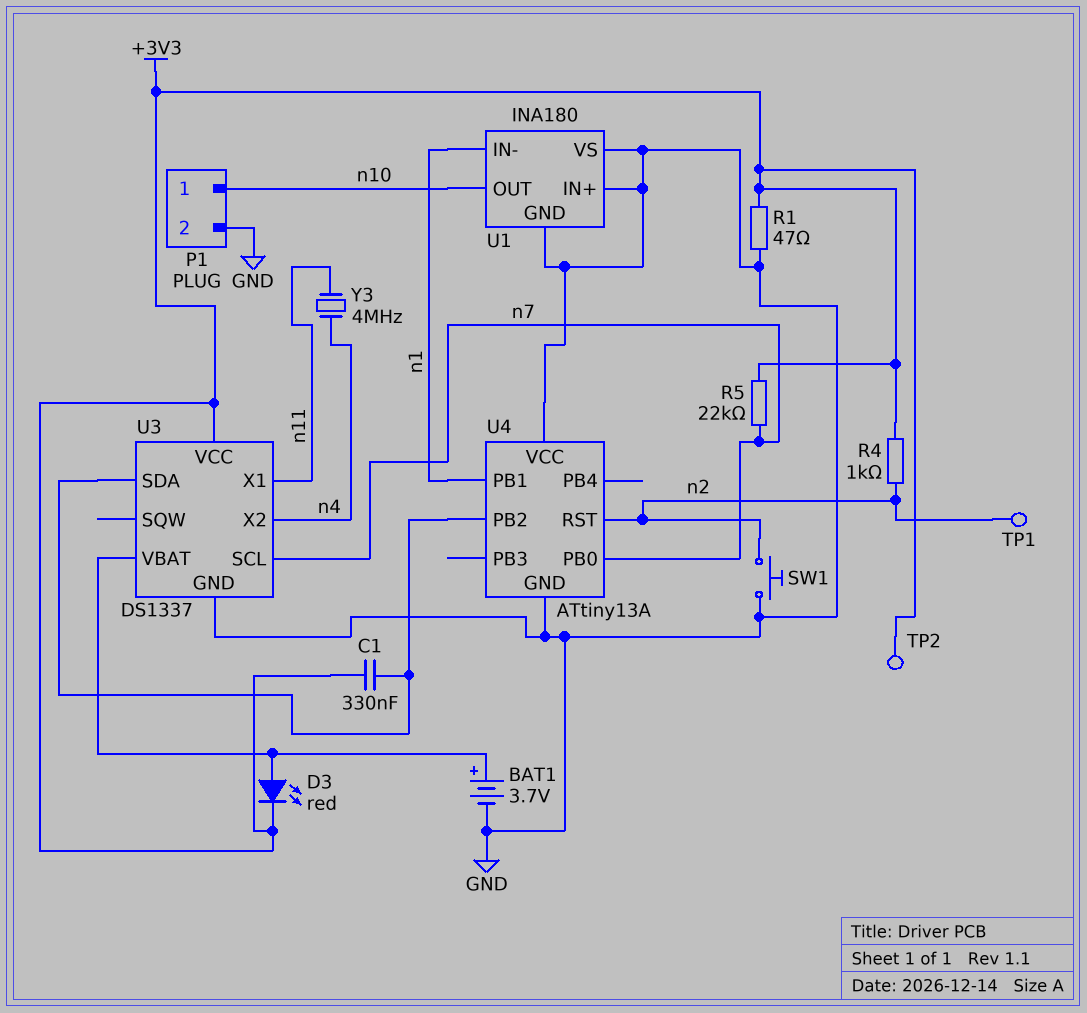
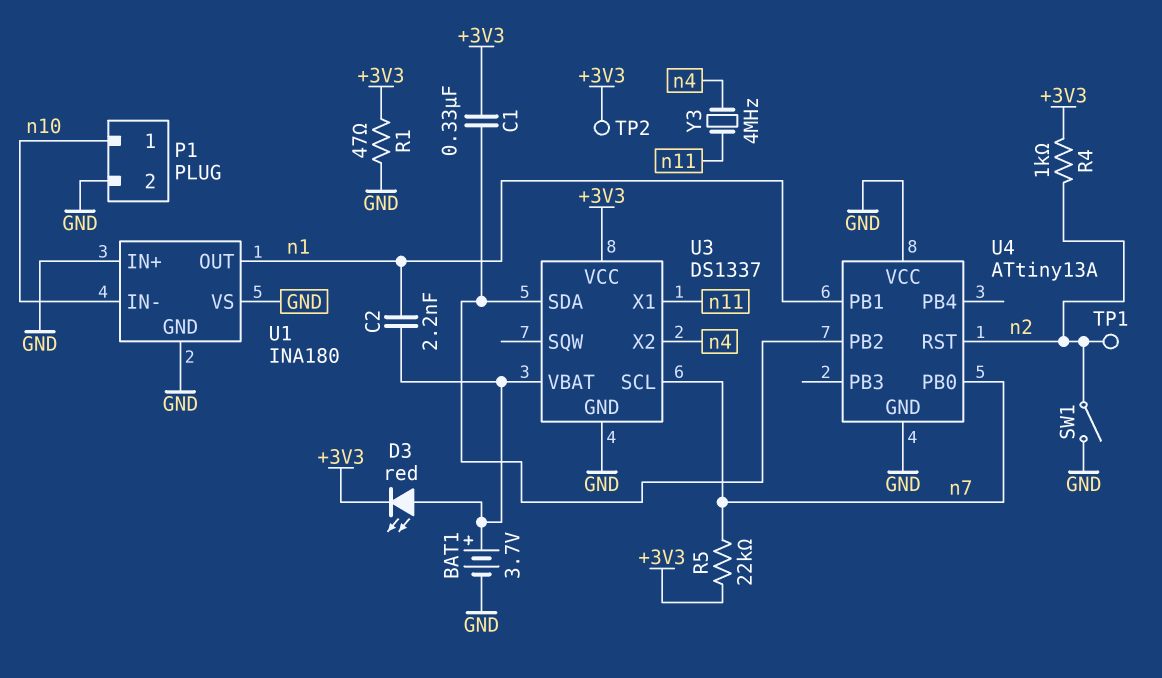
C2: none -> 2.2nF (U3/VBAT, n1)
SW1: button (GND, n2) -> switch (GND, n2)
U1 pin IN-: n1 -> n10
U1 pin OUT: n10 -> n1

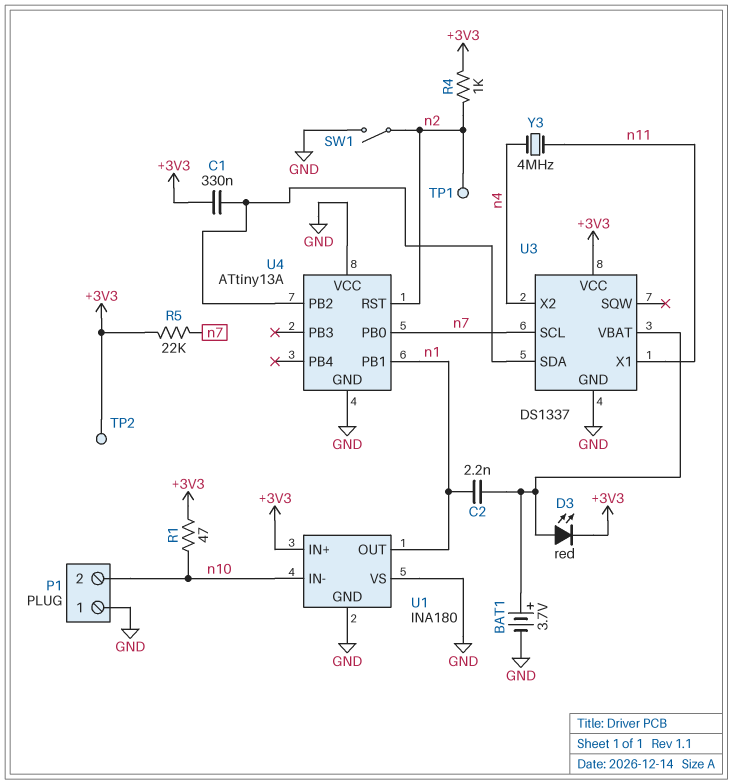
P1 pin 1: n10 -> GND
P1 pin 2: GND -> n10
R1: 47 (+3V3, GND) -> 47 (+3V3, n10)
U1 pin IN+: GND -> +3V3

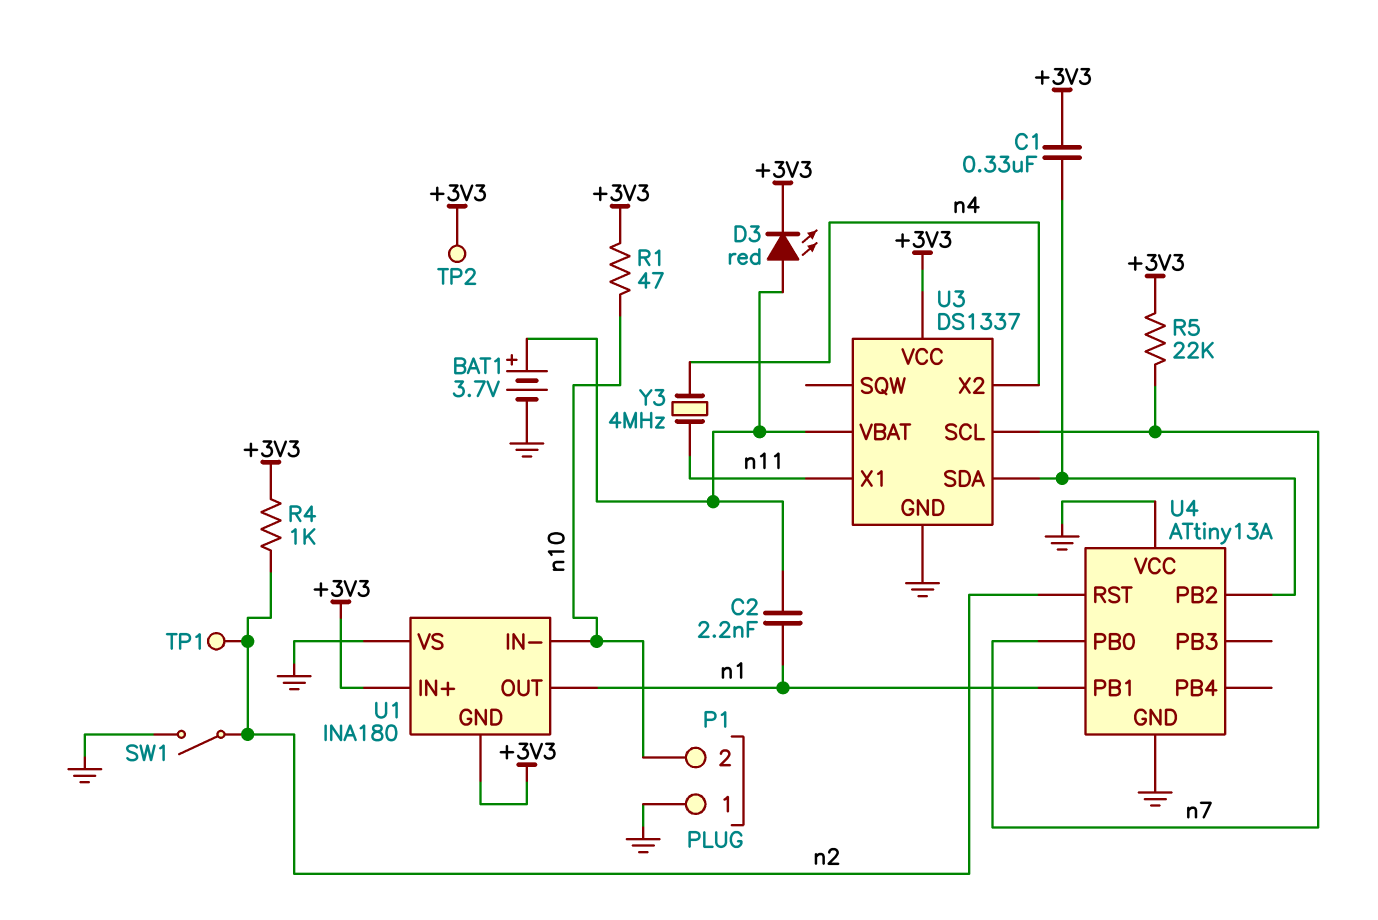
U1 pin GND: GND -> +3V3

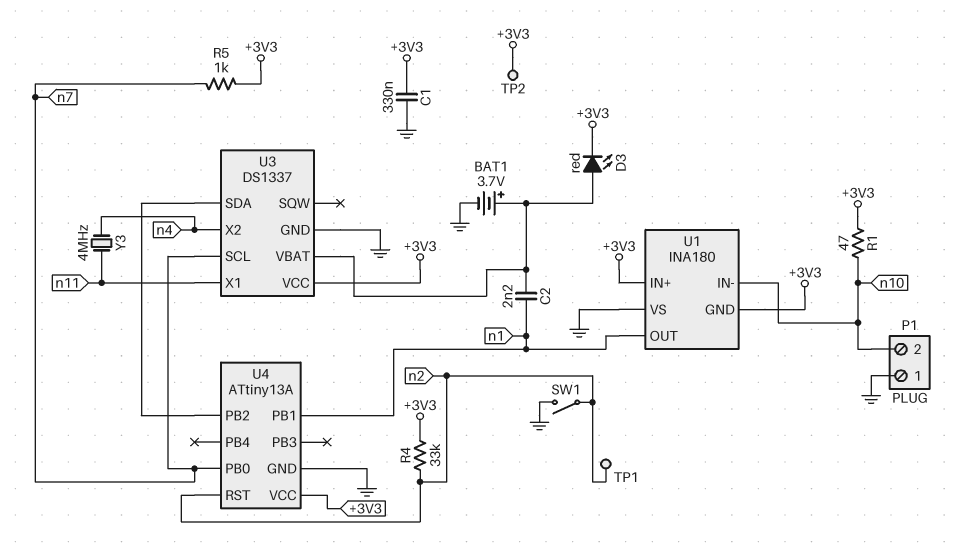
C1: 330nF (+3V3, U3/SDA) -> 330nF (+3V3, GND)
R4: 1k (+3V3, n2) -> 33k (+3V3, n2)
R5: 22k (+3V3, n7) -> 1k (+3V3, n7)
U4 pin VCC: GND -> +3V3

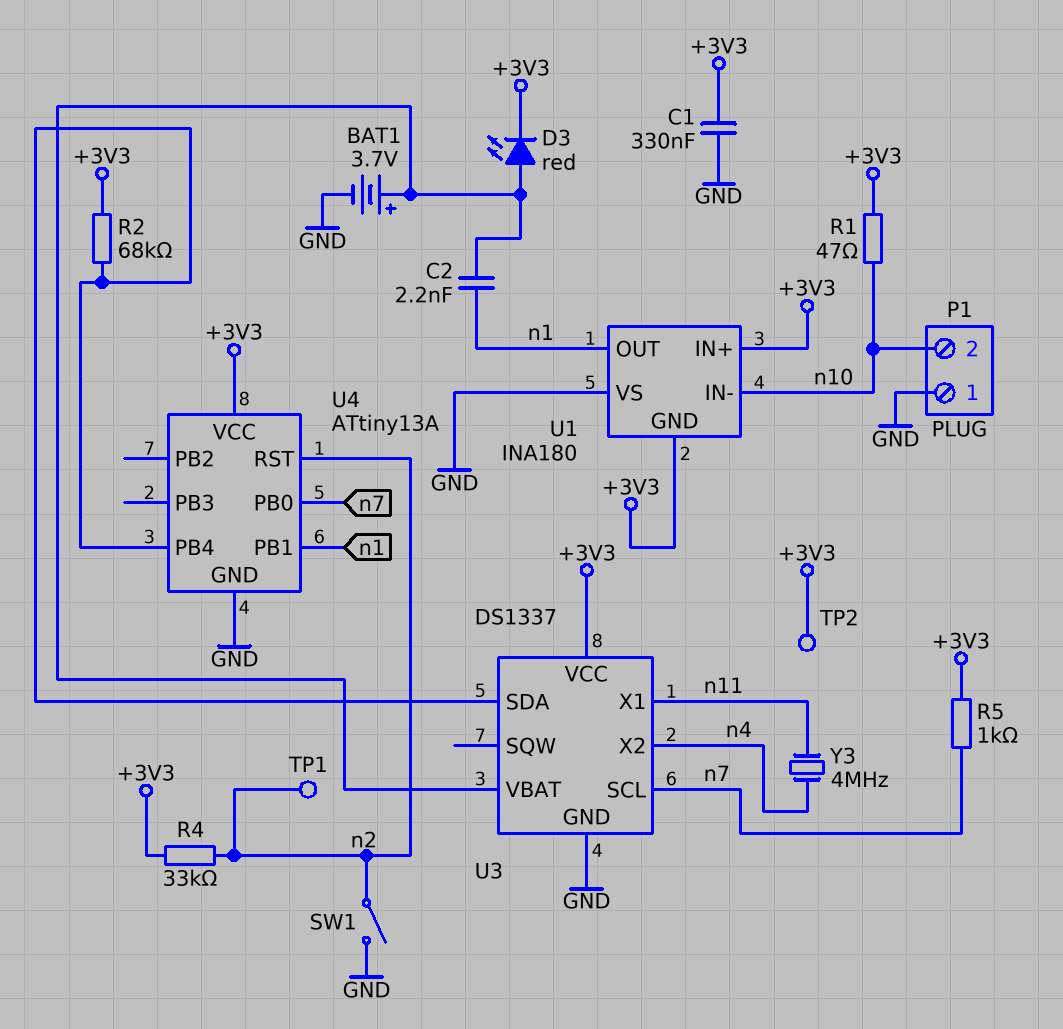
R2: none -> 68k (+3V3, U3/SDA)
U4 pin PB2: U3/SDA -> none
U4 pin PB4: none -> U3/SDA

